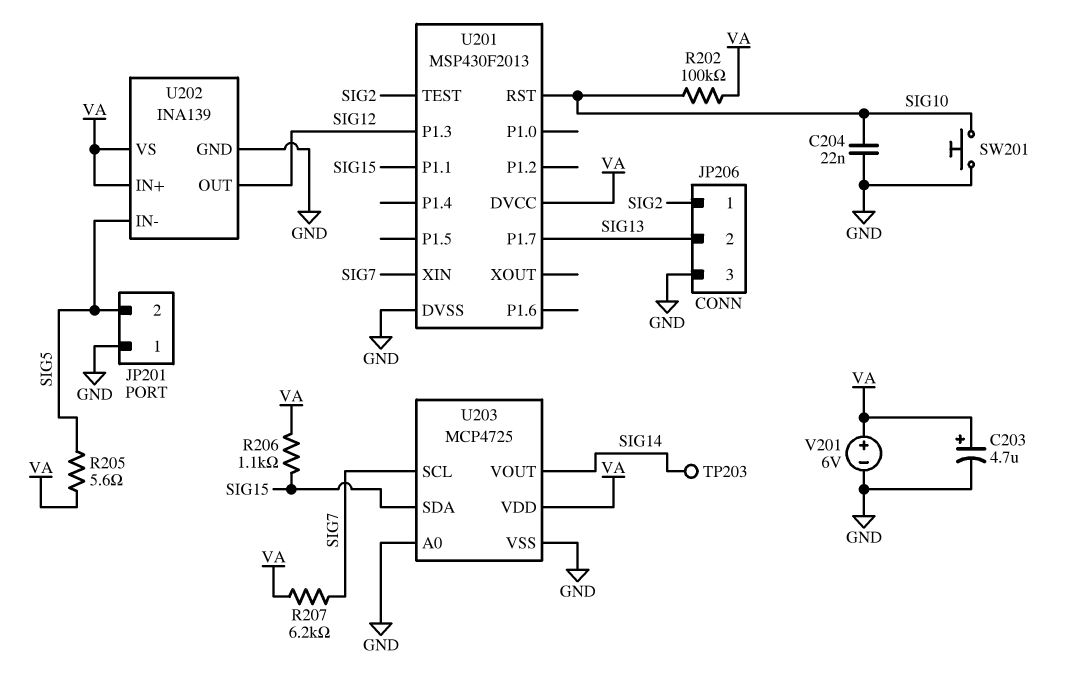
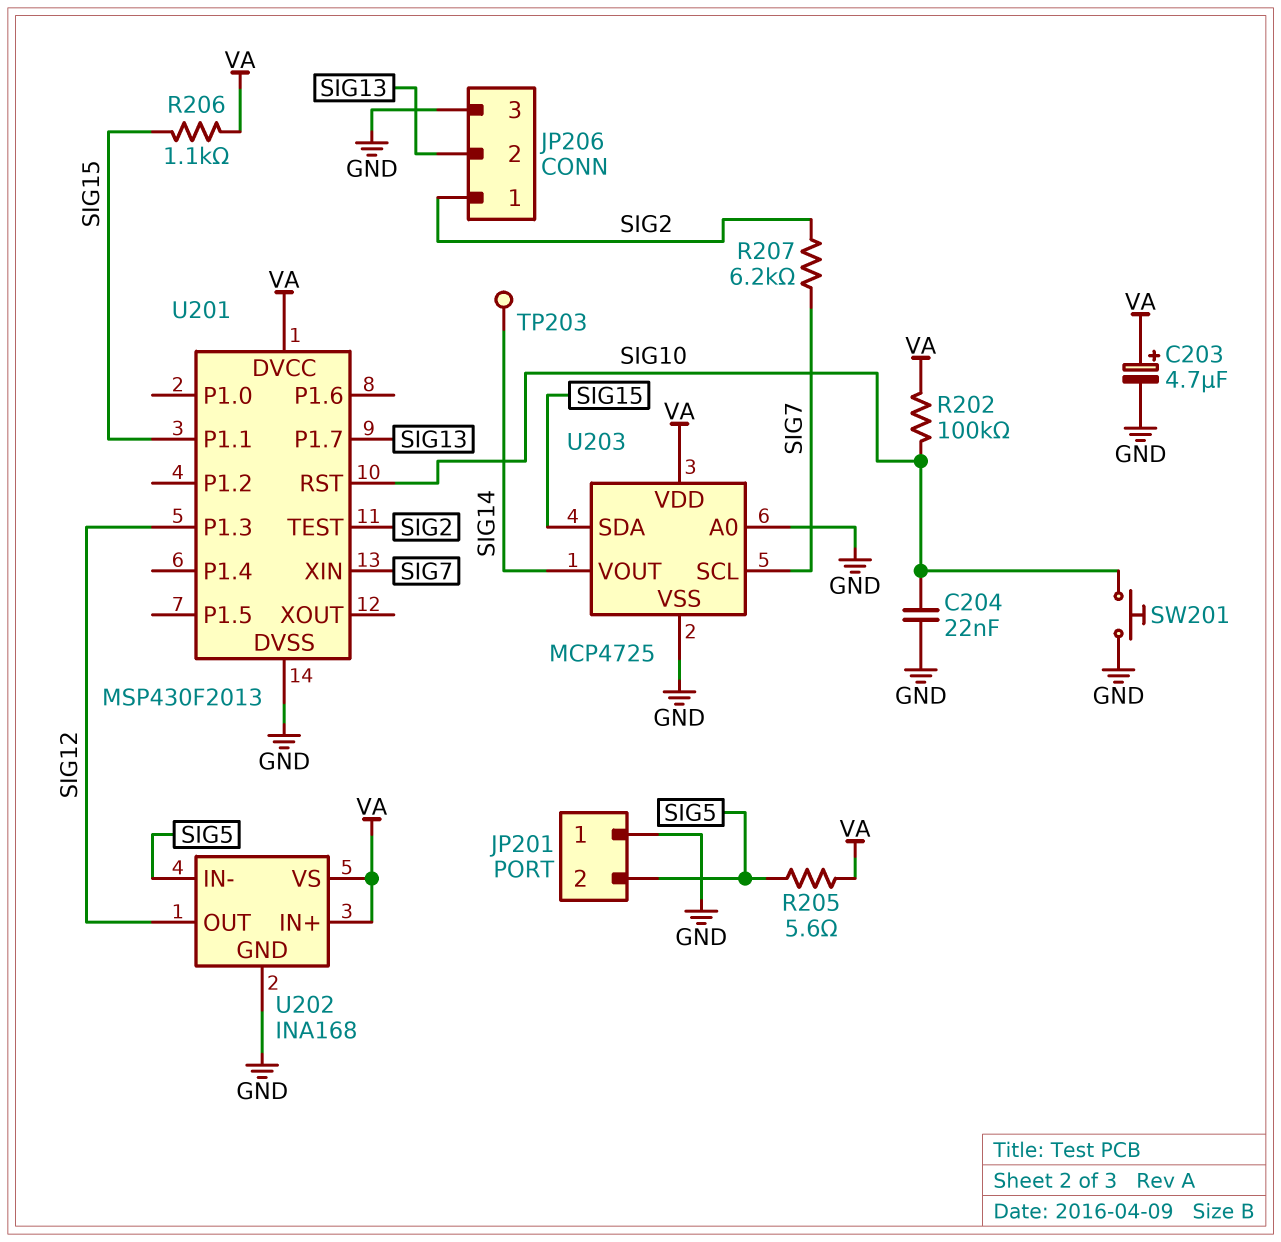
R207: 6.2k (SIG7, VA) -> 6.2k (SIG2, SIG7)
U202: INA139 -> INA168
V201: 6V (plus VA, minus GND) -> none

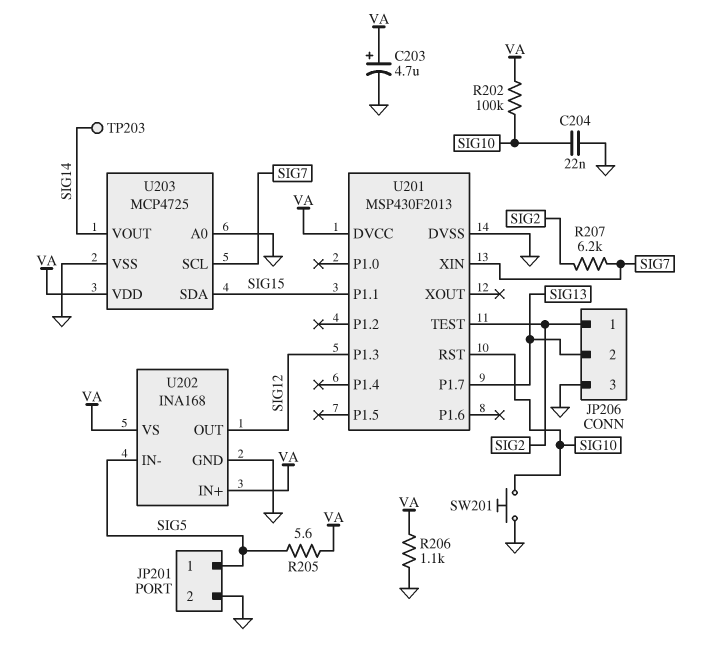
JP201 pin 1: GND -> SIG5
JP201 pin 2: SIG5 -> GND
R206: 1.1k (SIG15, VA) -> 1.1k (GND, VA)

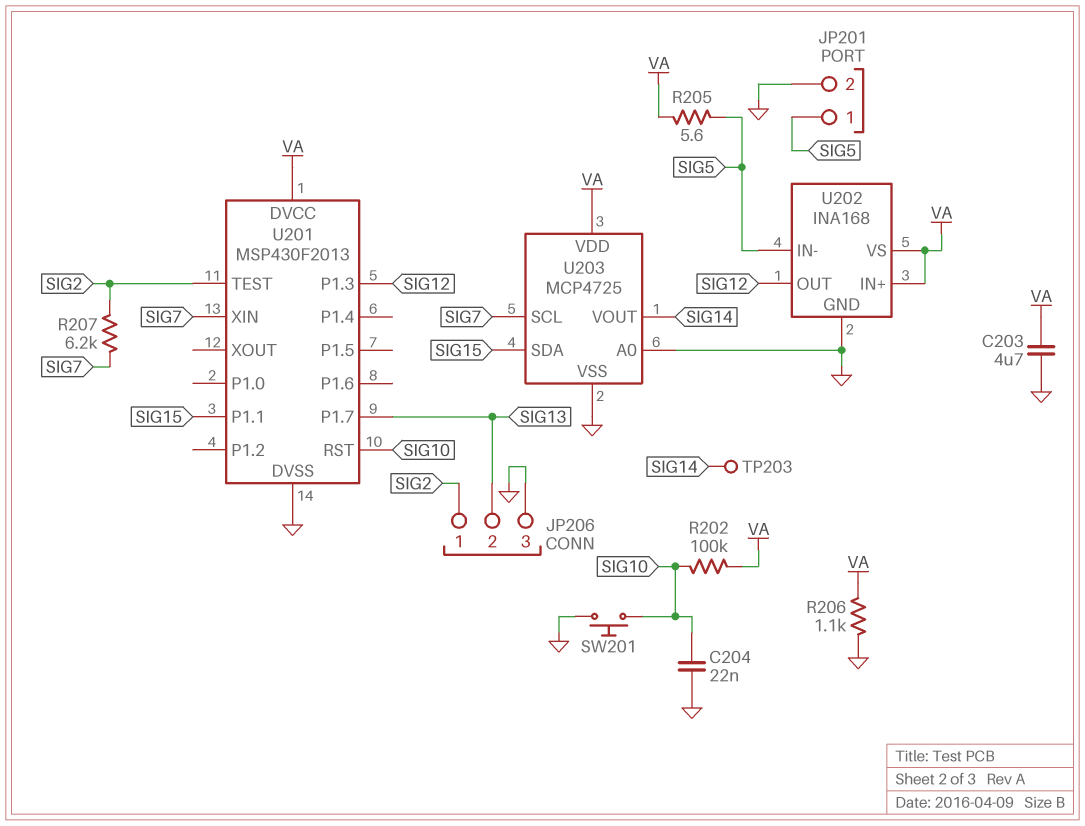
C203: 4.7uF (plus VA, minus GND) -> 4.7uF (GND, VA)

